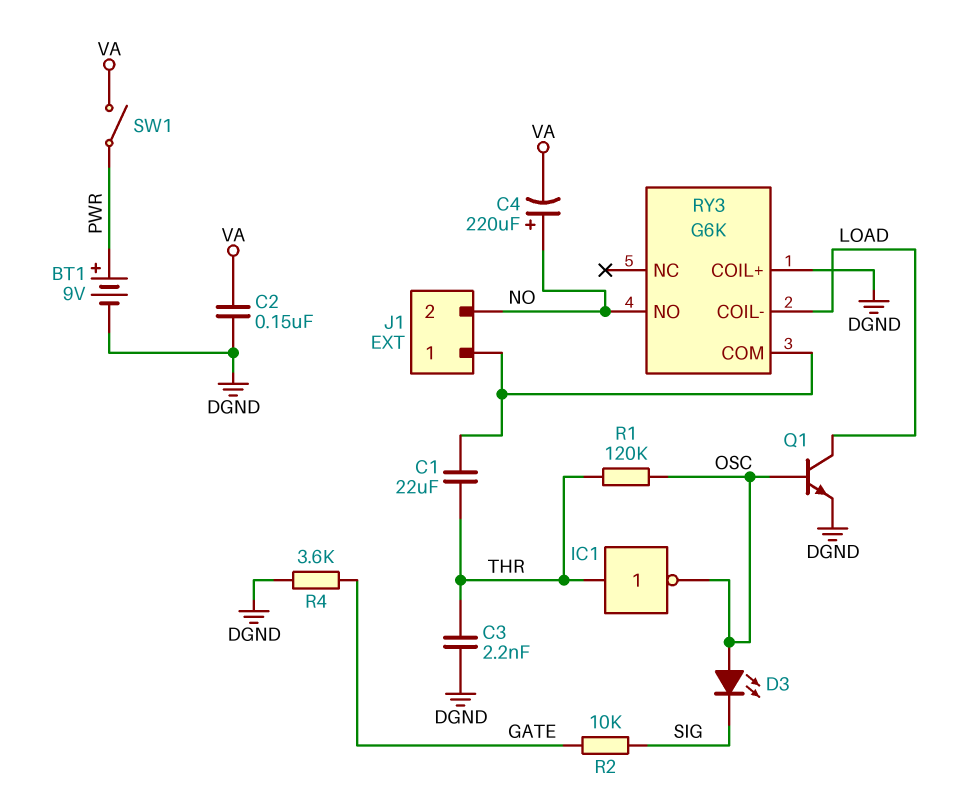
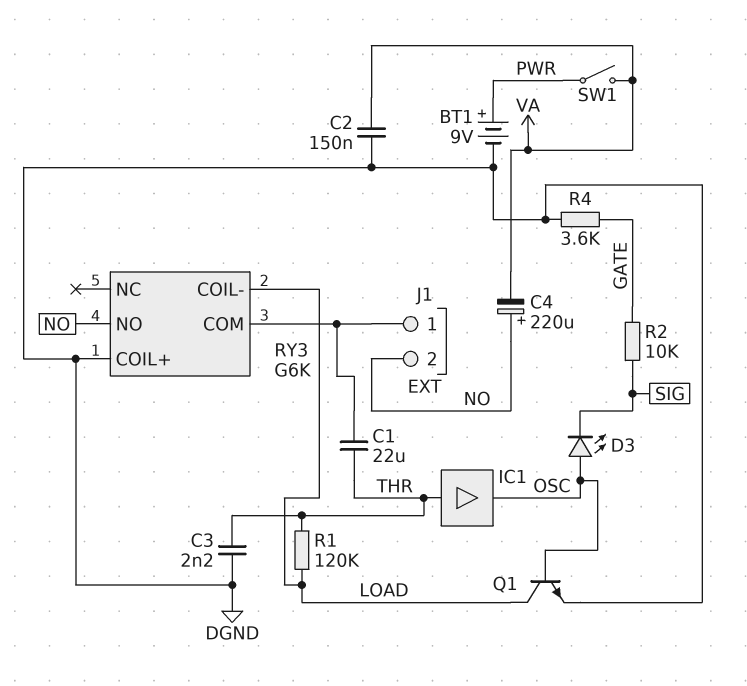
IC1: NOT (in THR, out OSC) -> buffer (in THR, out OSC)
R1: 120k (OSC, THR) -> 120k (LOAD, THR)

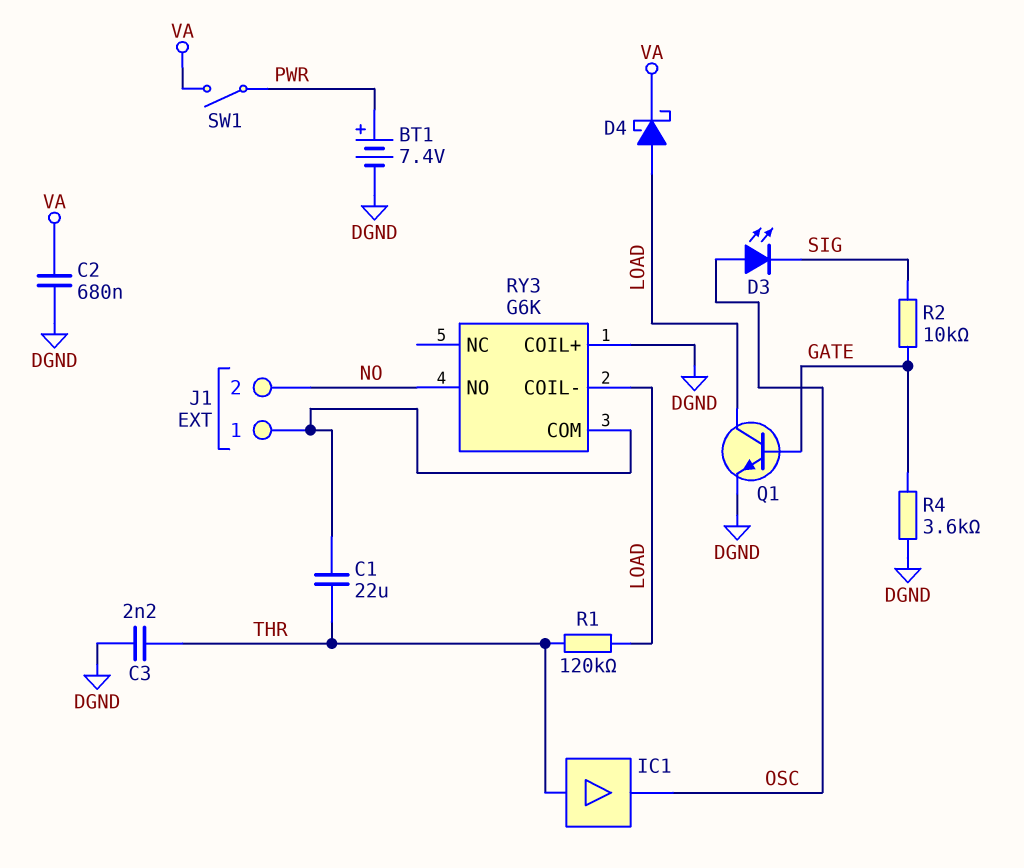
BT1: 9V (plus PWR, minus DGND) -> 7.4V (plus PWR, minus DGND)
C2: 150nF (DGND, VA) -> 680nF (DGND, VA)
C4: 220uF (plus NO, minus VA) -> none
D4: none -> schottky (A LOAD, K VA)
Q1: NPN (B OSC, C LOAD, E DGND) -> NPN (B GATE, C LOAD, E DGND)

